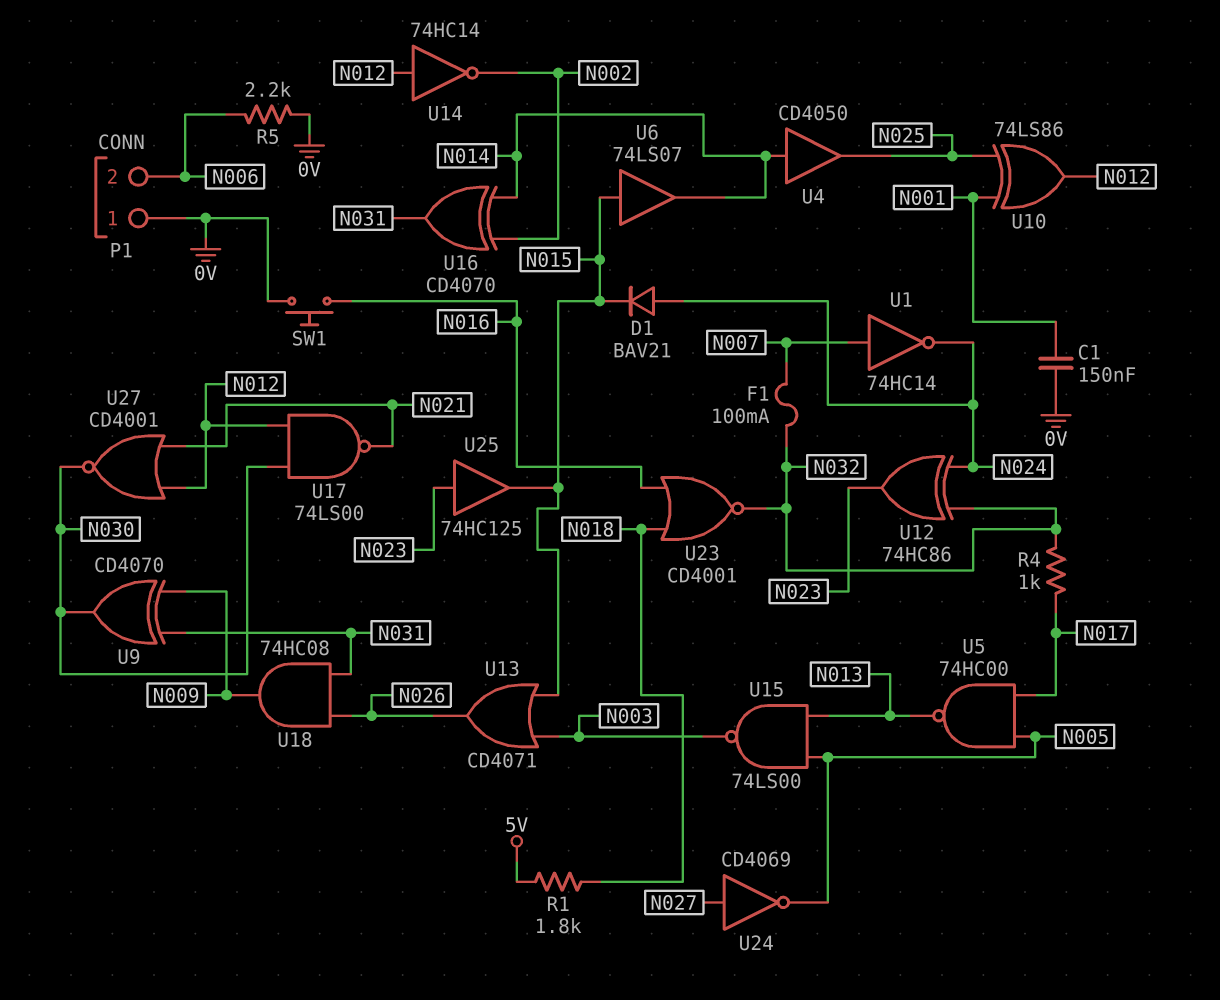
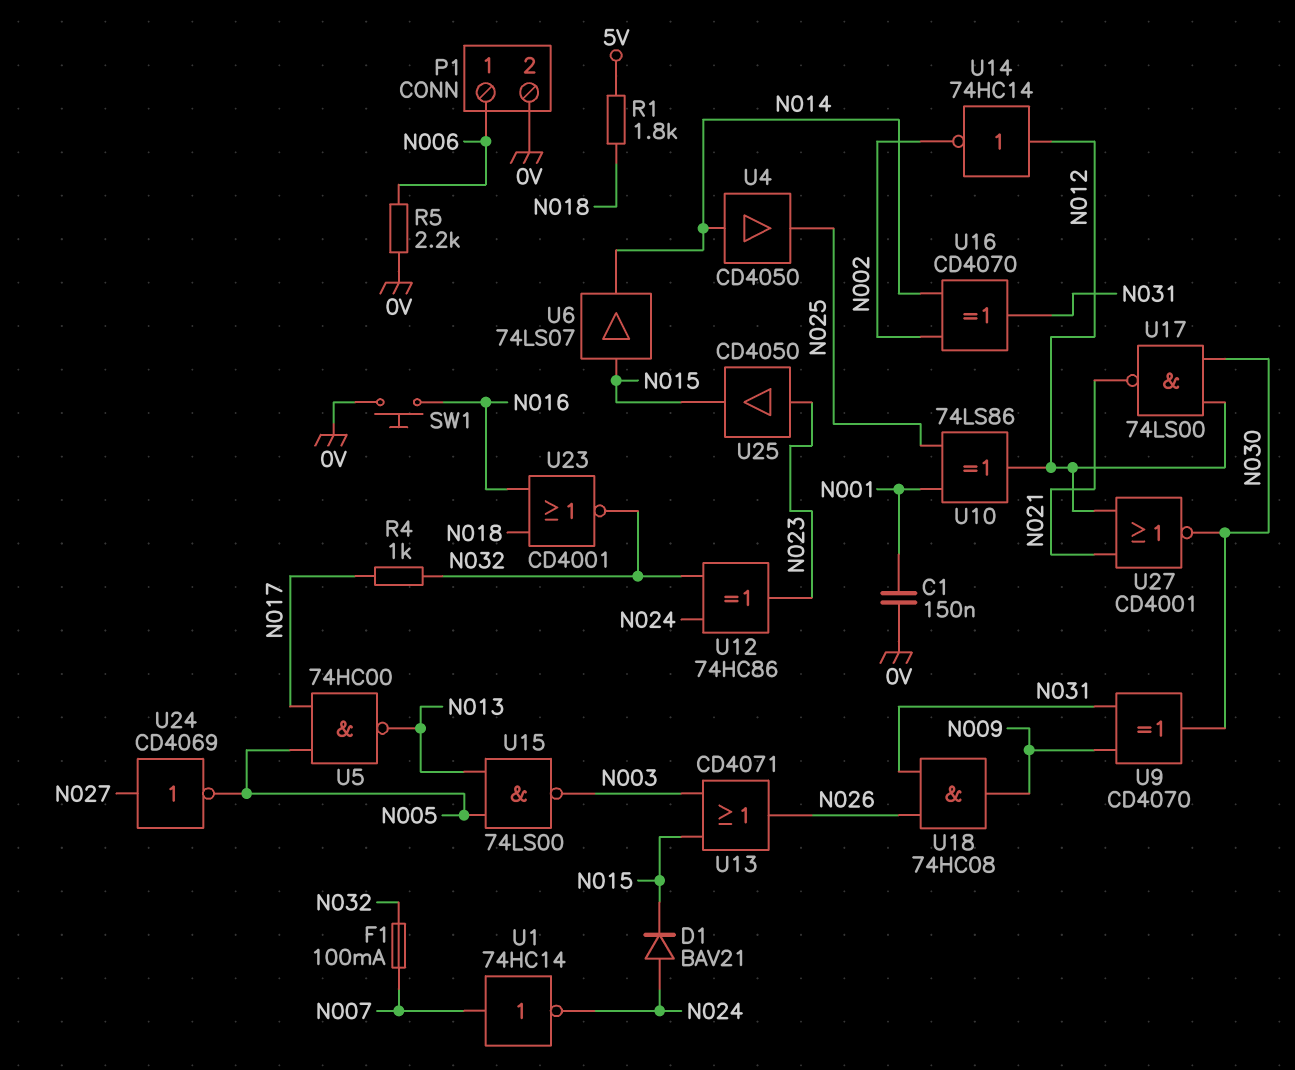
P1 pin 1: 0V -> N006
P1 pin 2: N006 -> 0V
U25: buffer 74HC125 (in N023, out N015) -> buffer CD4050 (in N023, out N015)

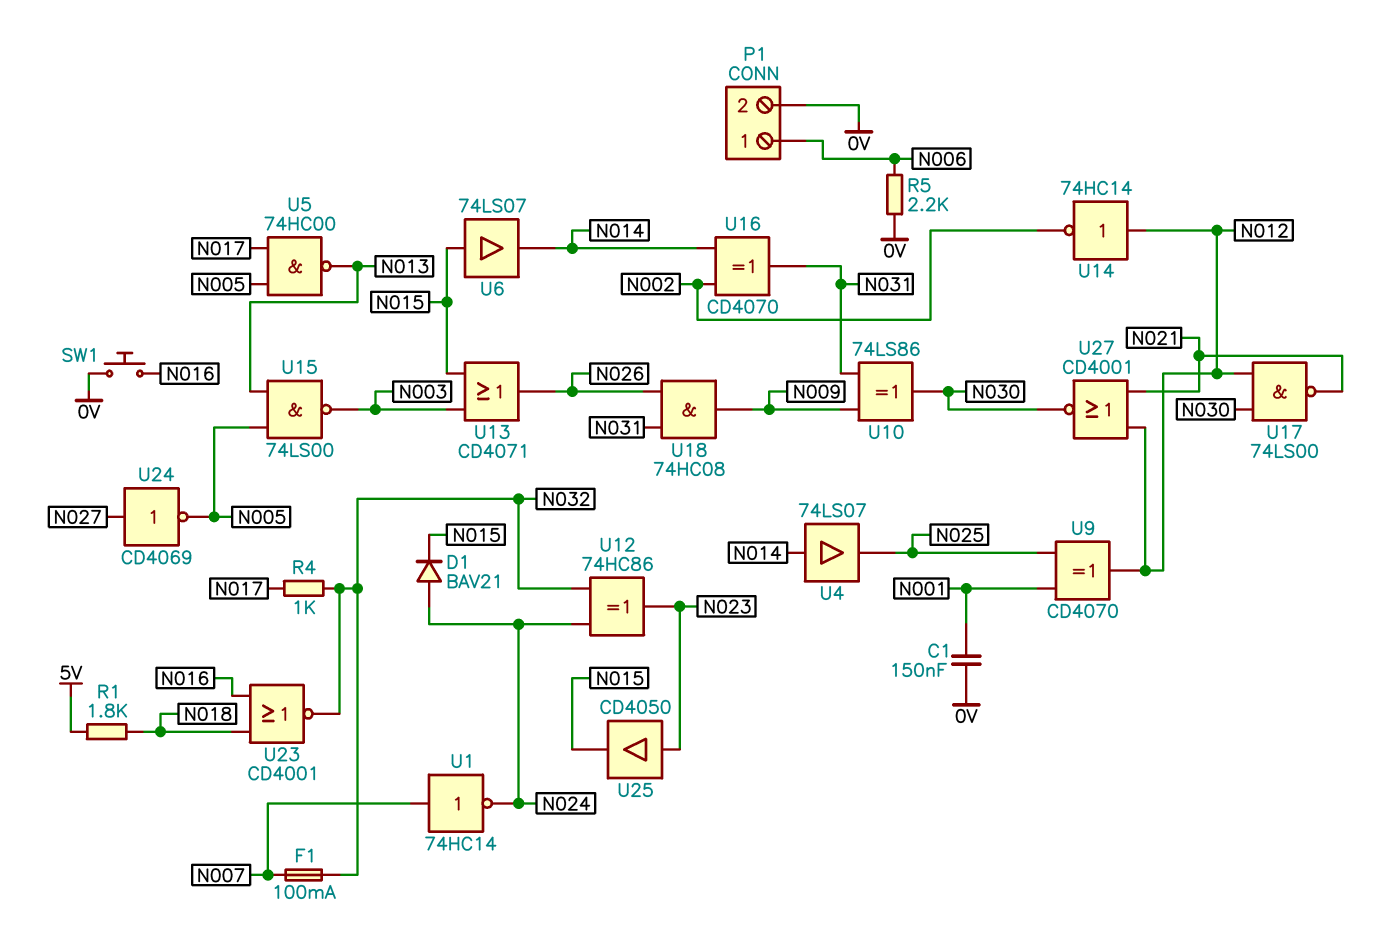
U4: buffer CD4050 (in N014, out N025) -> buffer 74LS07 (in N014, out N025)
U9: XOR CD4070 (in N009, in N031, out N030) -> XOR CD4070 (in N001, in N025, out N012)
U10: XOR 74LS86 (in N001, in N025, out N012) -> XOR 74LS86 (in N009, in N031, out N030)

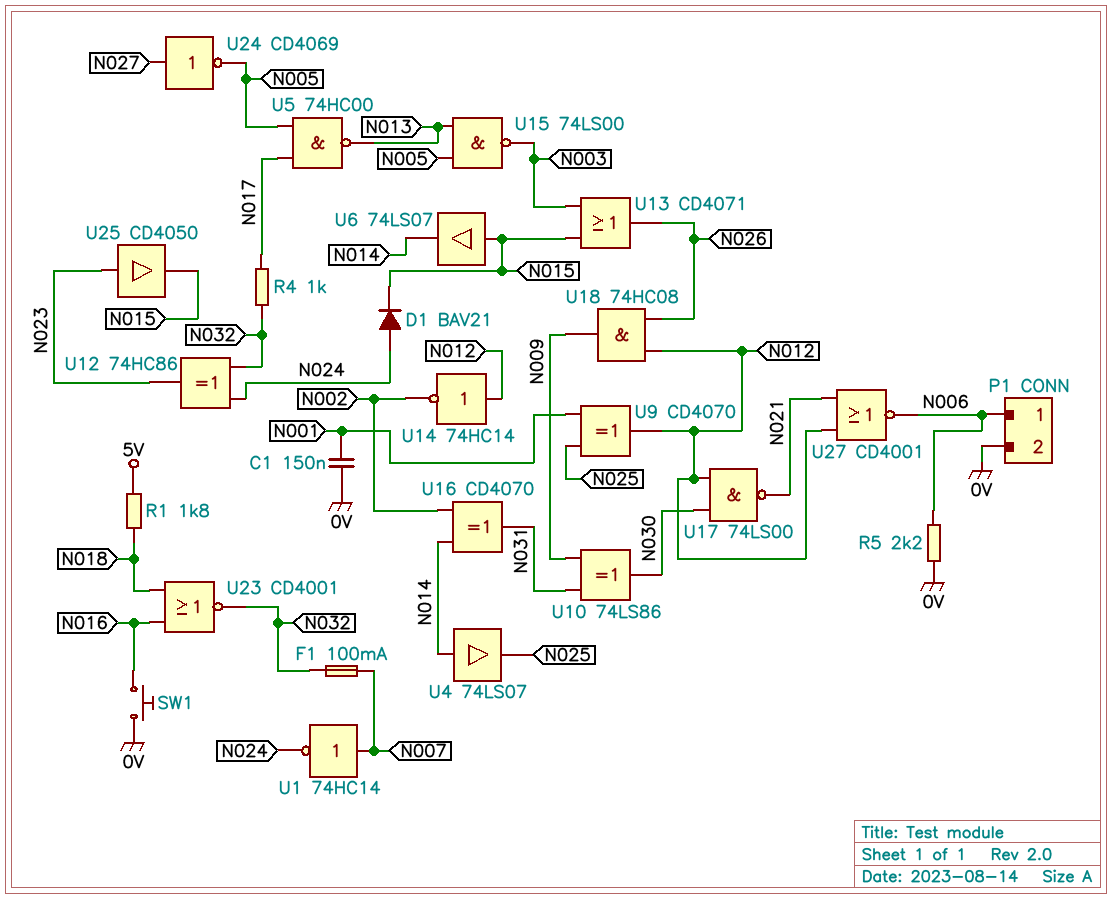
U18: AND 74HC08 (in N026, in N031, out N009) -> AND 74HC08 (in N012, in N026, out N009)
U27: NOR CD4001 (in N012, in N021, out N030) -> NOR CD4001 (in N012, in N021, out N006)

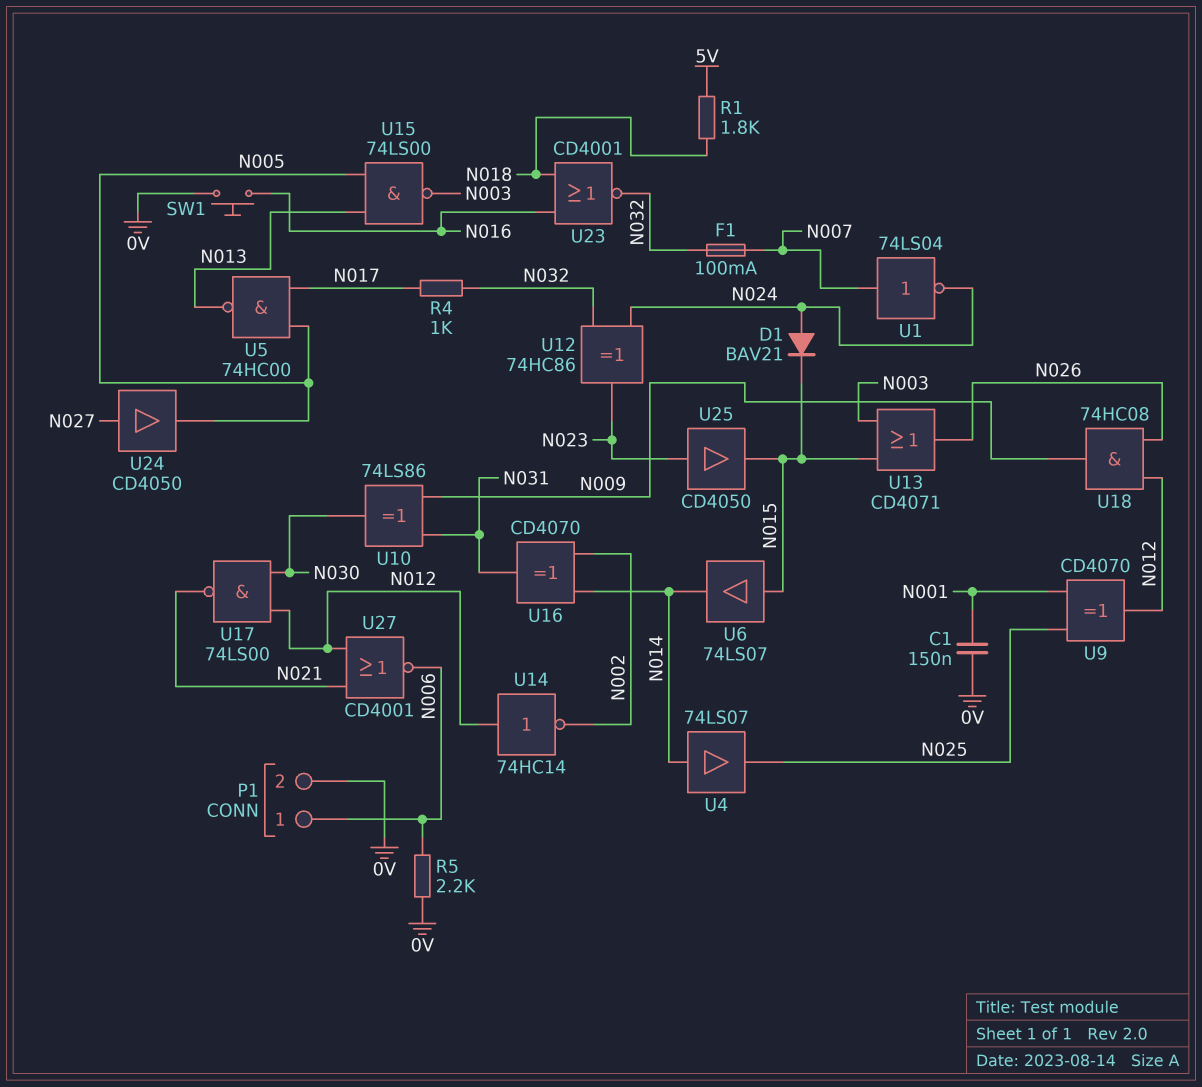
U1: NOT 74HC14 (in N007, out N024) -> NOT 74LS04 (in N007, out N024)
U24: NOT CD4069 (in N027, out N005) -> buffer CD4050 (in N027, out N005)

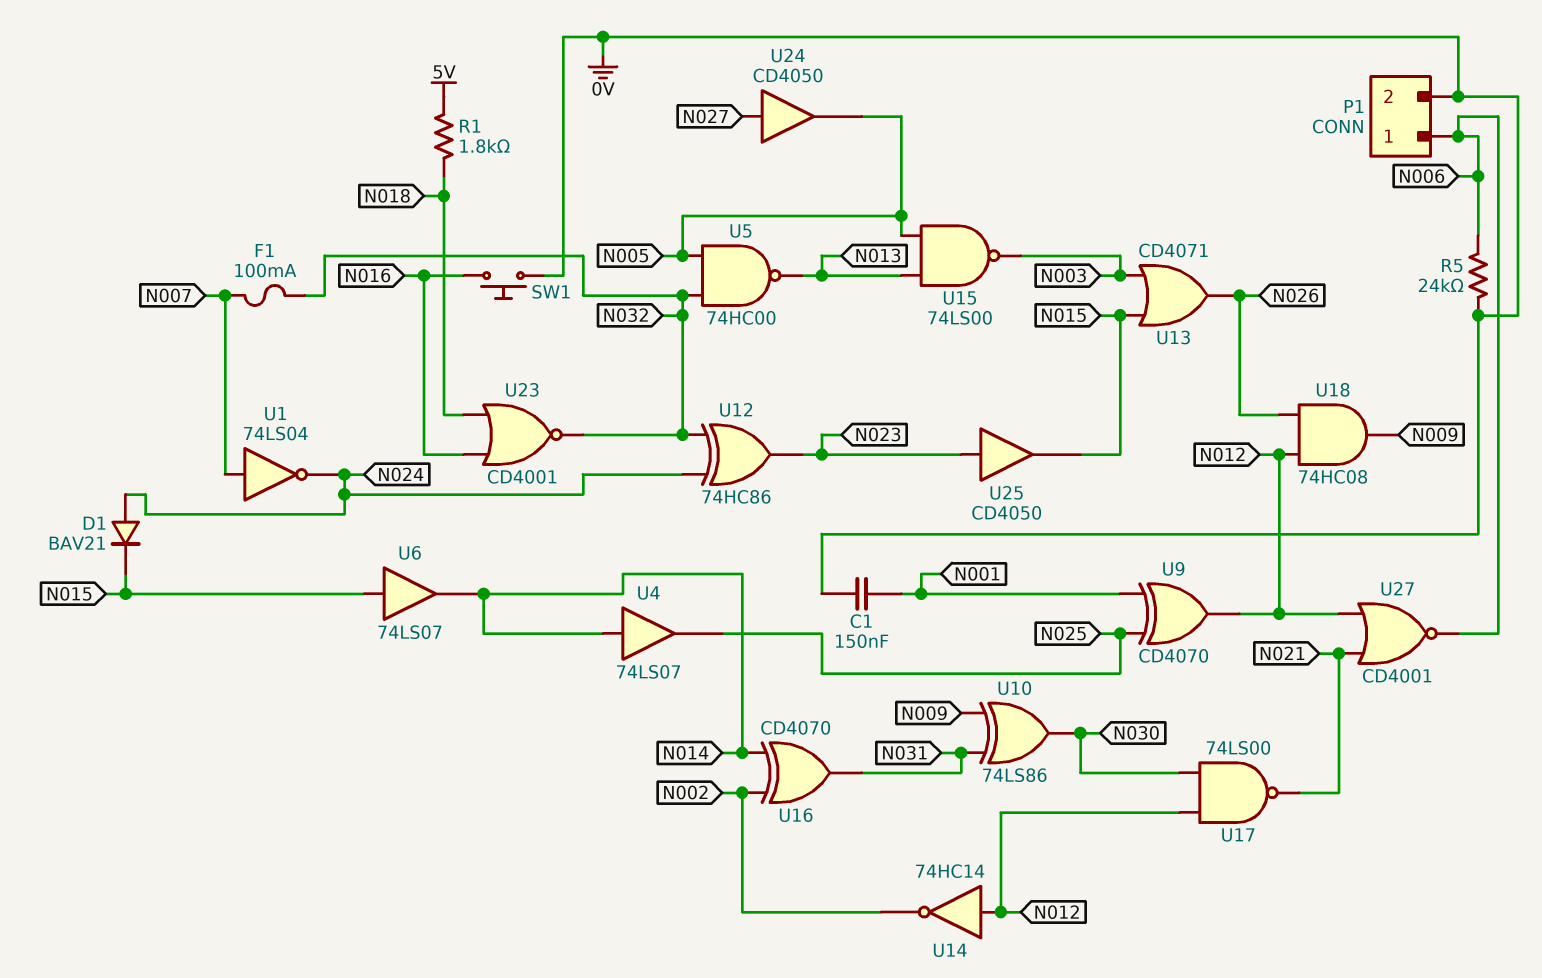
R4: 1k (N017, N032) -> none
R5: 2.2k (0V, N006) -> 24k (0V, N006)
U5: NAND 74HC00 (in N005, in N017, out N013) -> NAND 74HC00 (in N005, in N032, out N013)

